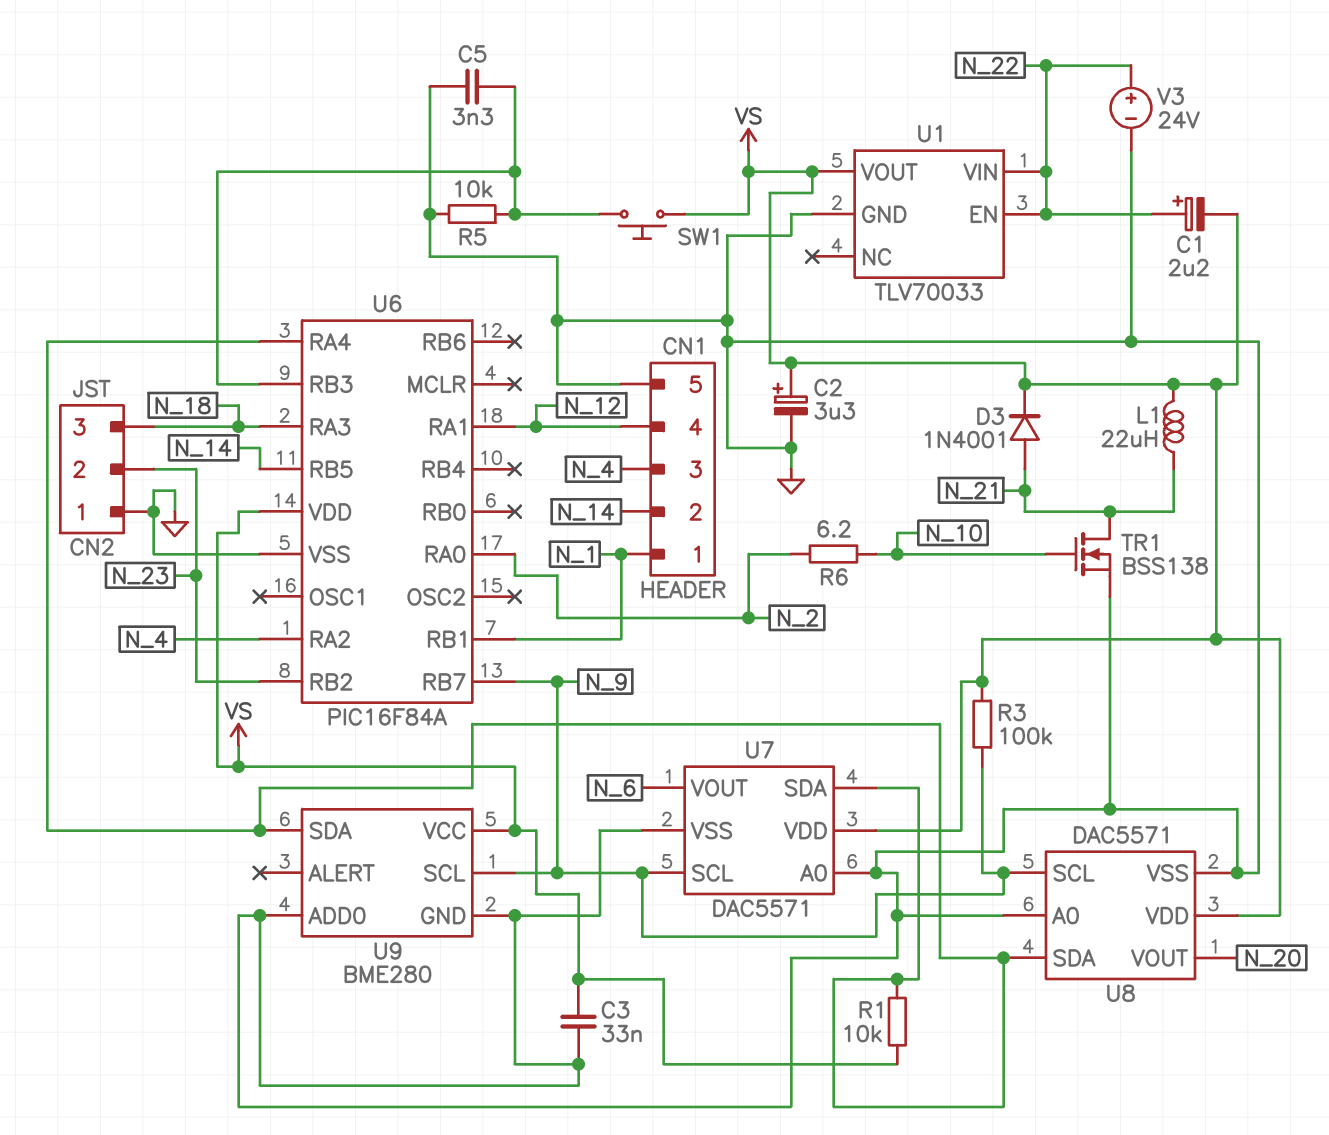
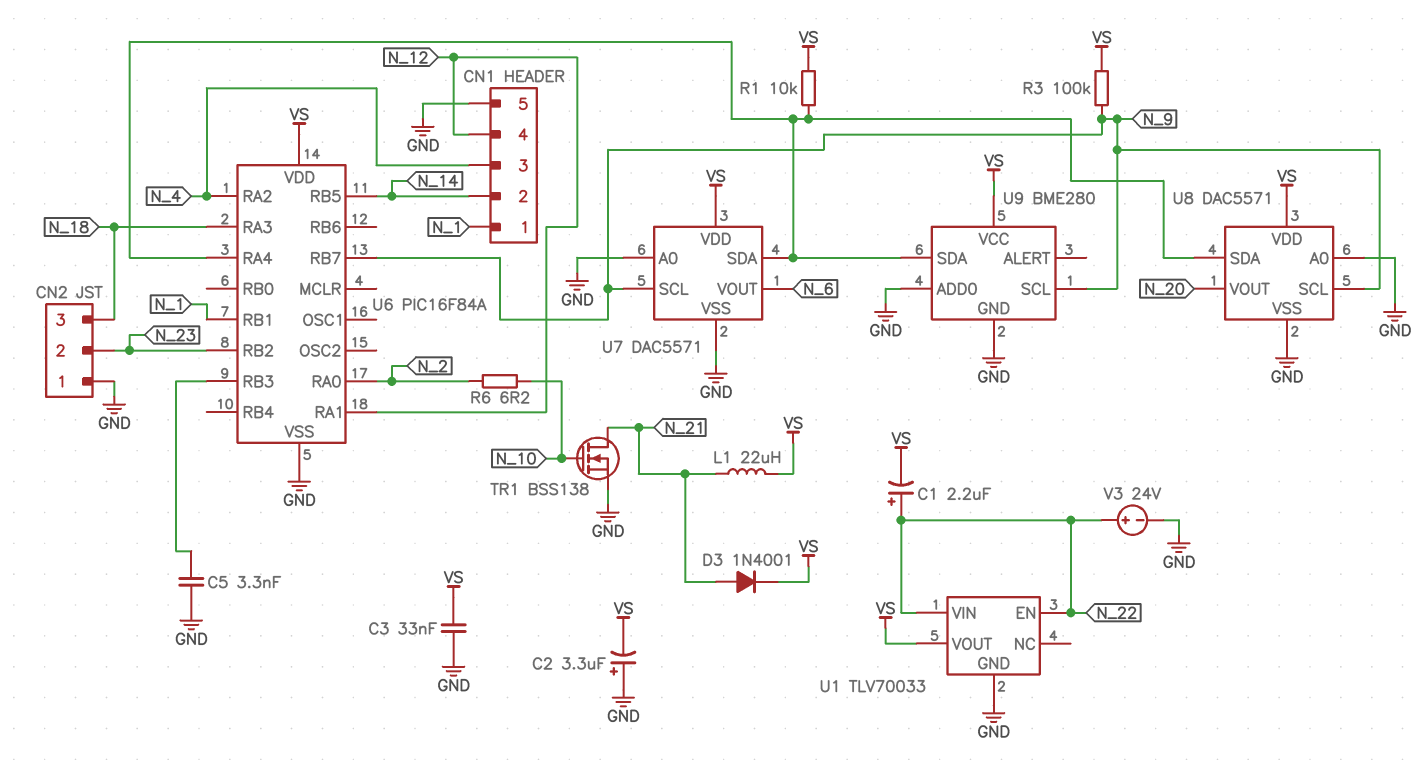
C2: 3.3uF (plus VS, minus GND) -> 3.3uF (plus GND, minus VS)
R5: 10k (GND, U6/RB3) -> none
SW1: button (U6/RB3, VS) -> none

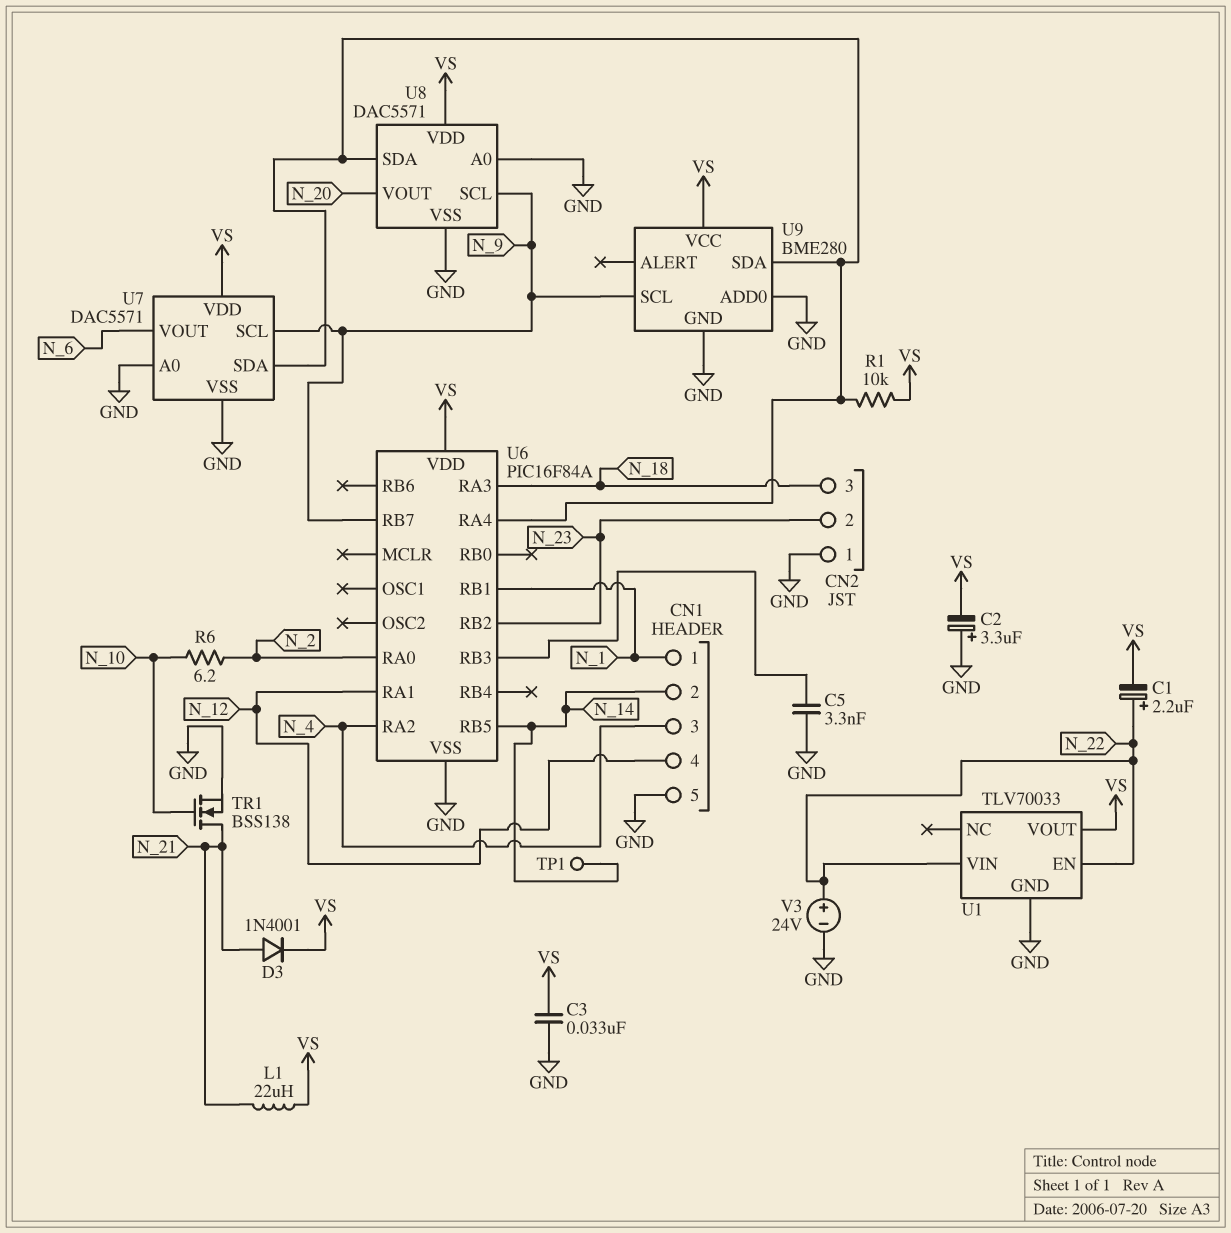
R3: 100k (N_9, VS) -> none
TP1: none -> test point (N_14)

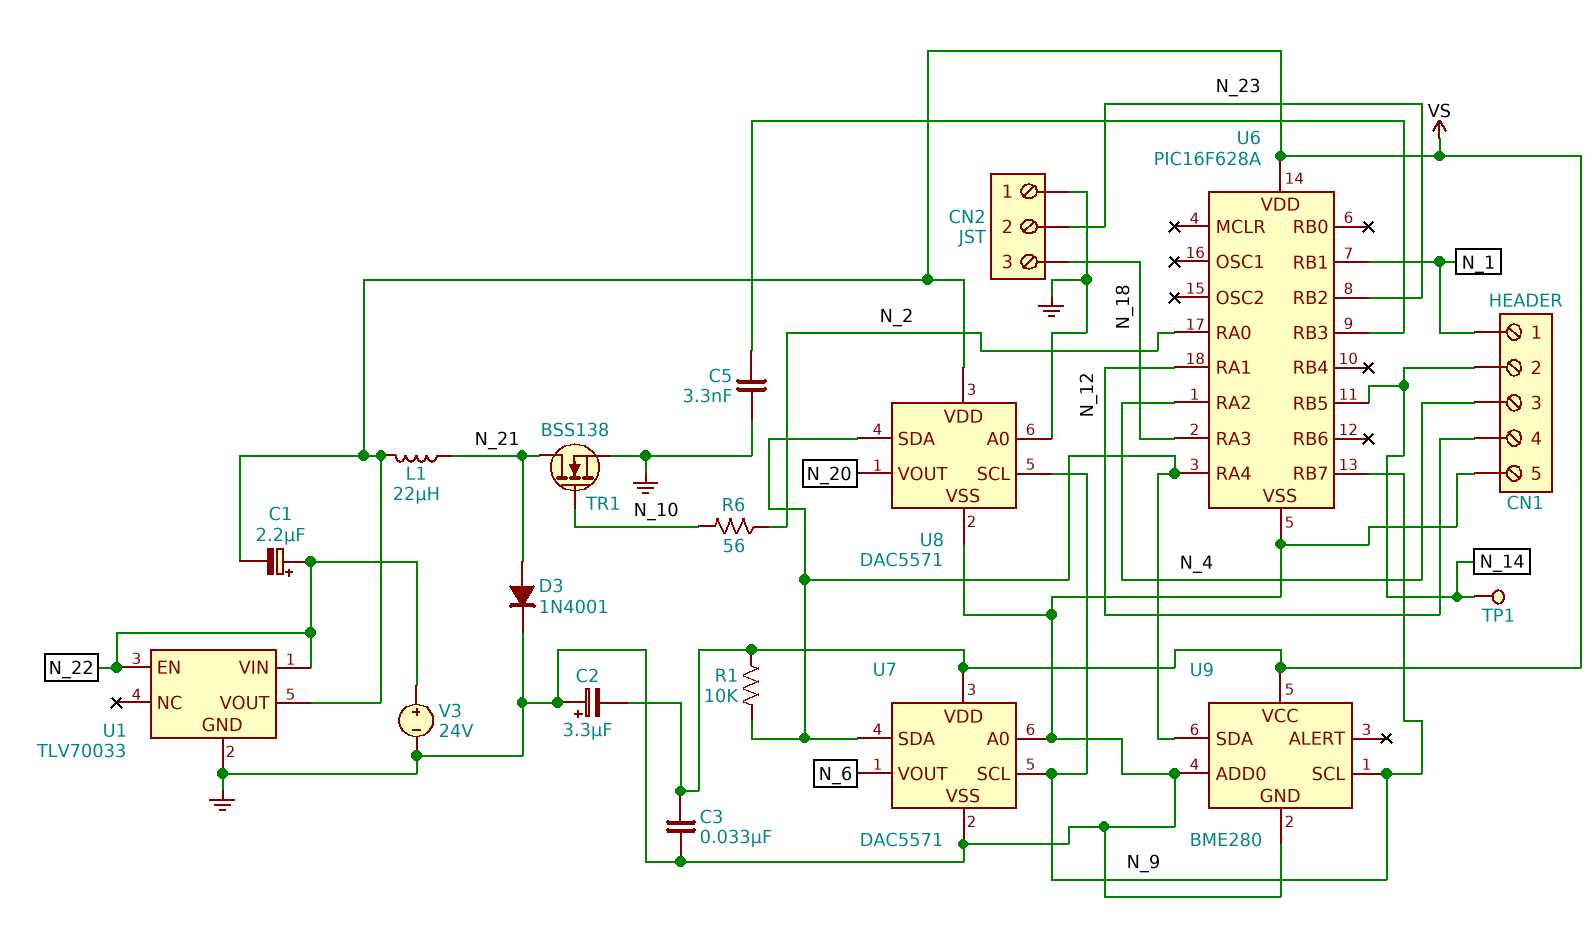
D3: diode 1N4001 (A N_21, K VS) -> diode 1N4001 (A N_21, K GND)
R6: 6.2 (N_2, N_10) -> 56 (N_2, N_10)
U6: PIC16F84A -> PIC16F628A

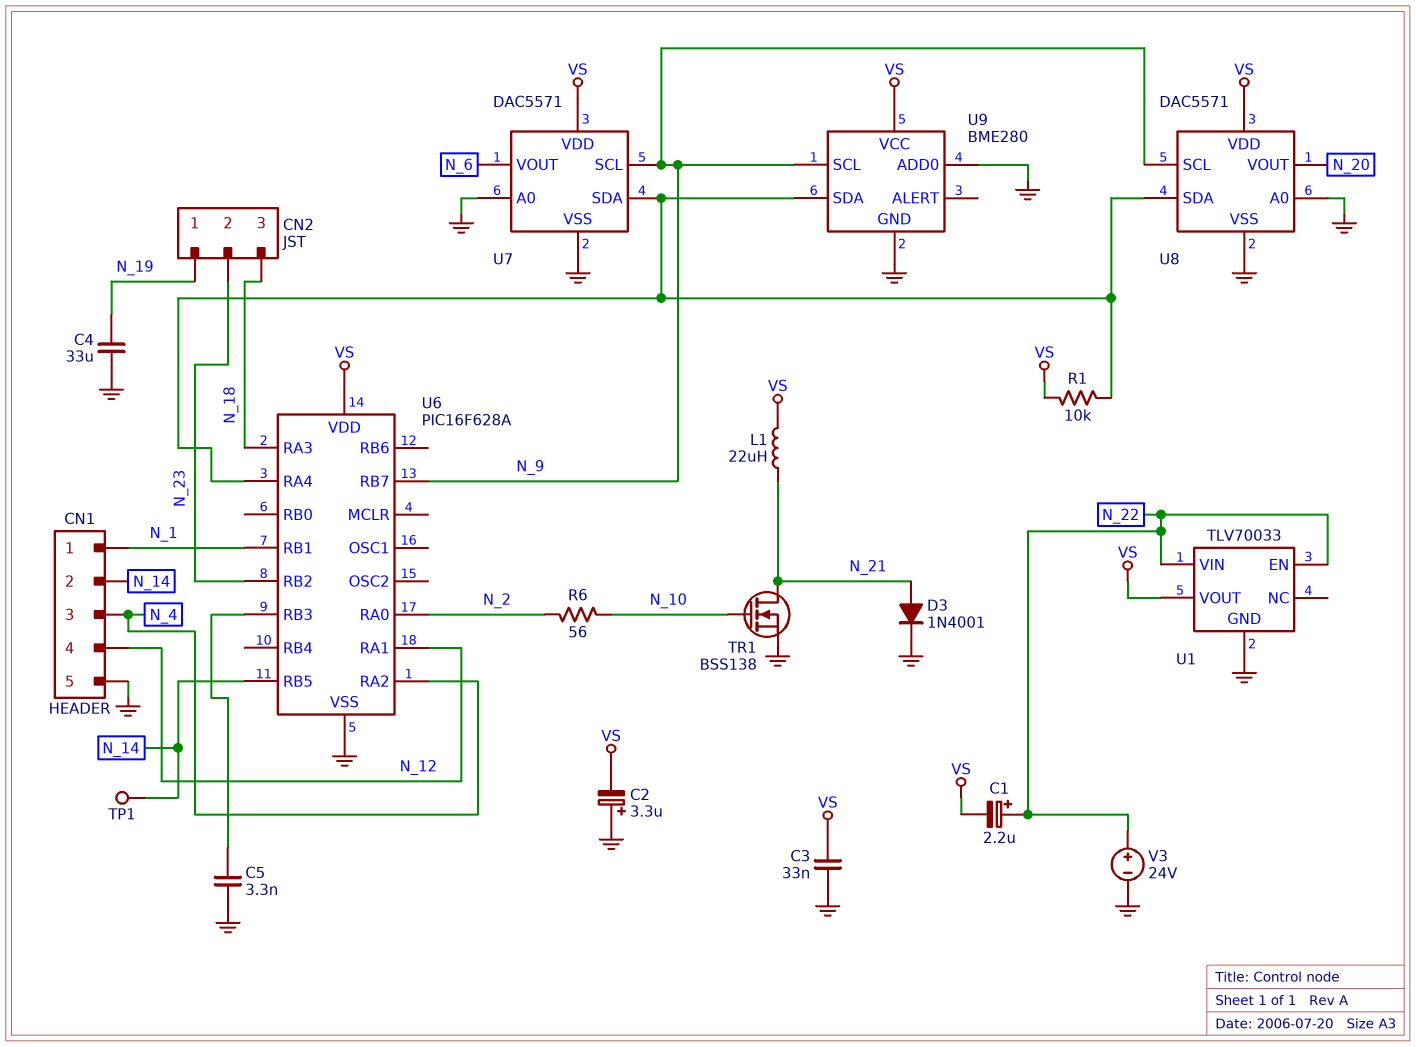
C4: none -> 33uF (GND, N_19)
CN2 pin 1: GND -> N_19

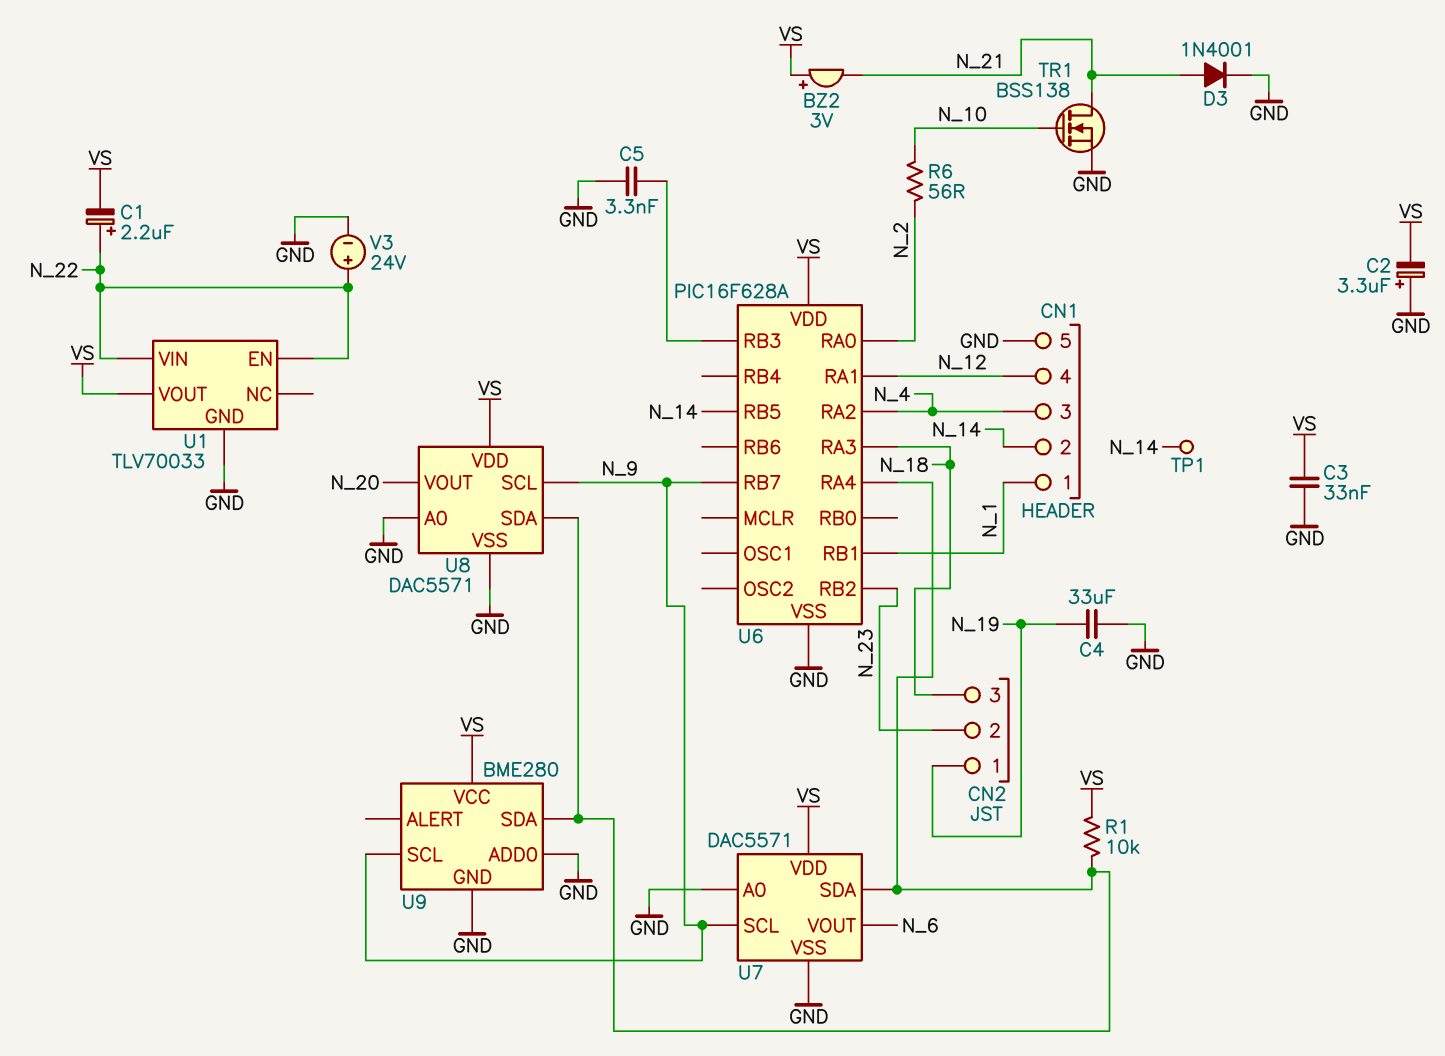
BZ2: none -> buzzer 3V (plus VS, minus N_21)
L1: 22uH (N_21, VS) -> none

